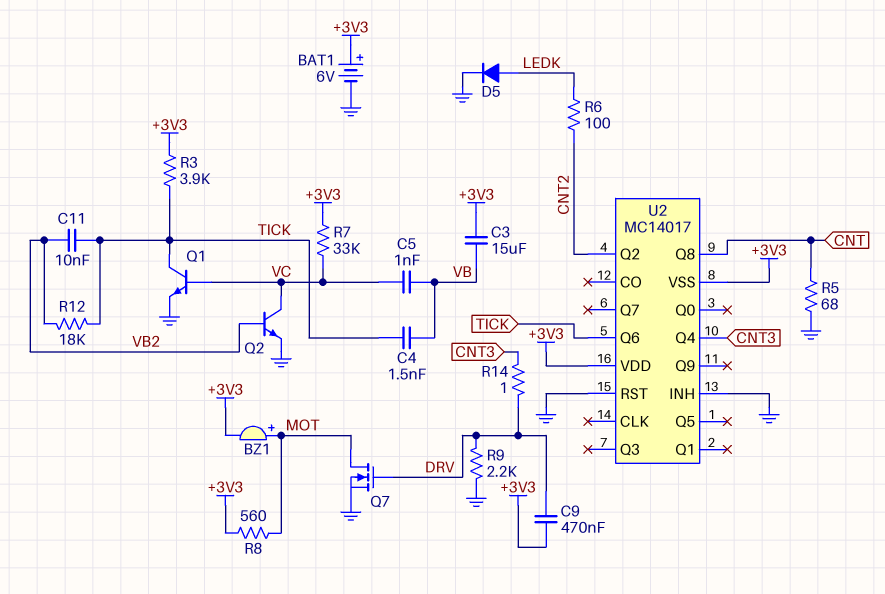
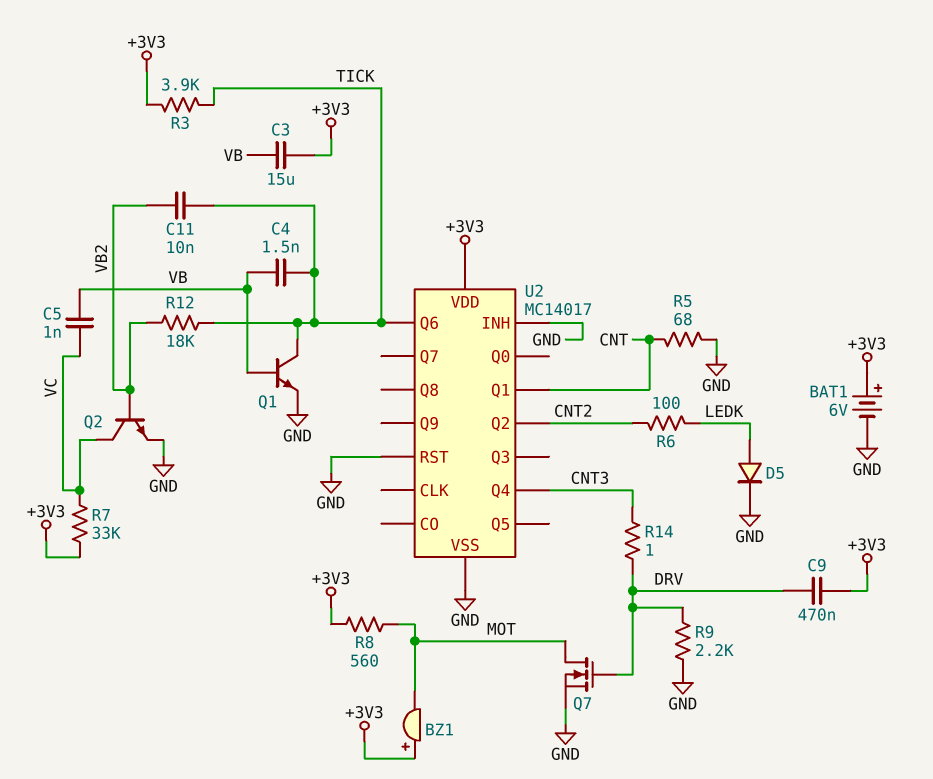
BZ1: buzzer (plus MOT, minus +3V3) -> buzzer (plus +3V3, minus MOT)
Q1: NPN (B VC, C TICK, E GND) -> NPN (B VB, C TICK, E GND)
U2 pin Q1: none -> CNT
U2 pin Q8: CNT -> none
U2 pin VSS: +3V3 -> GND

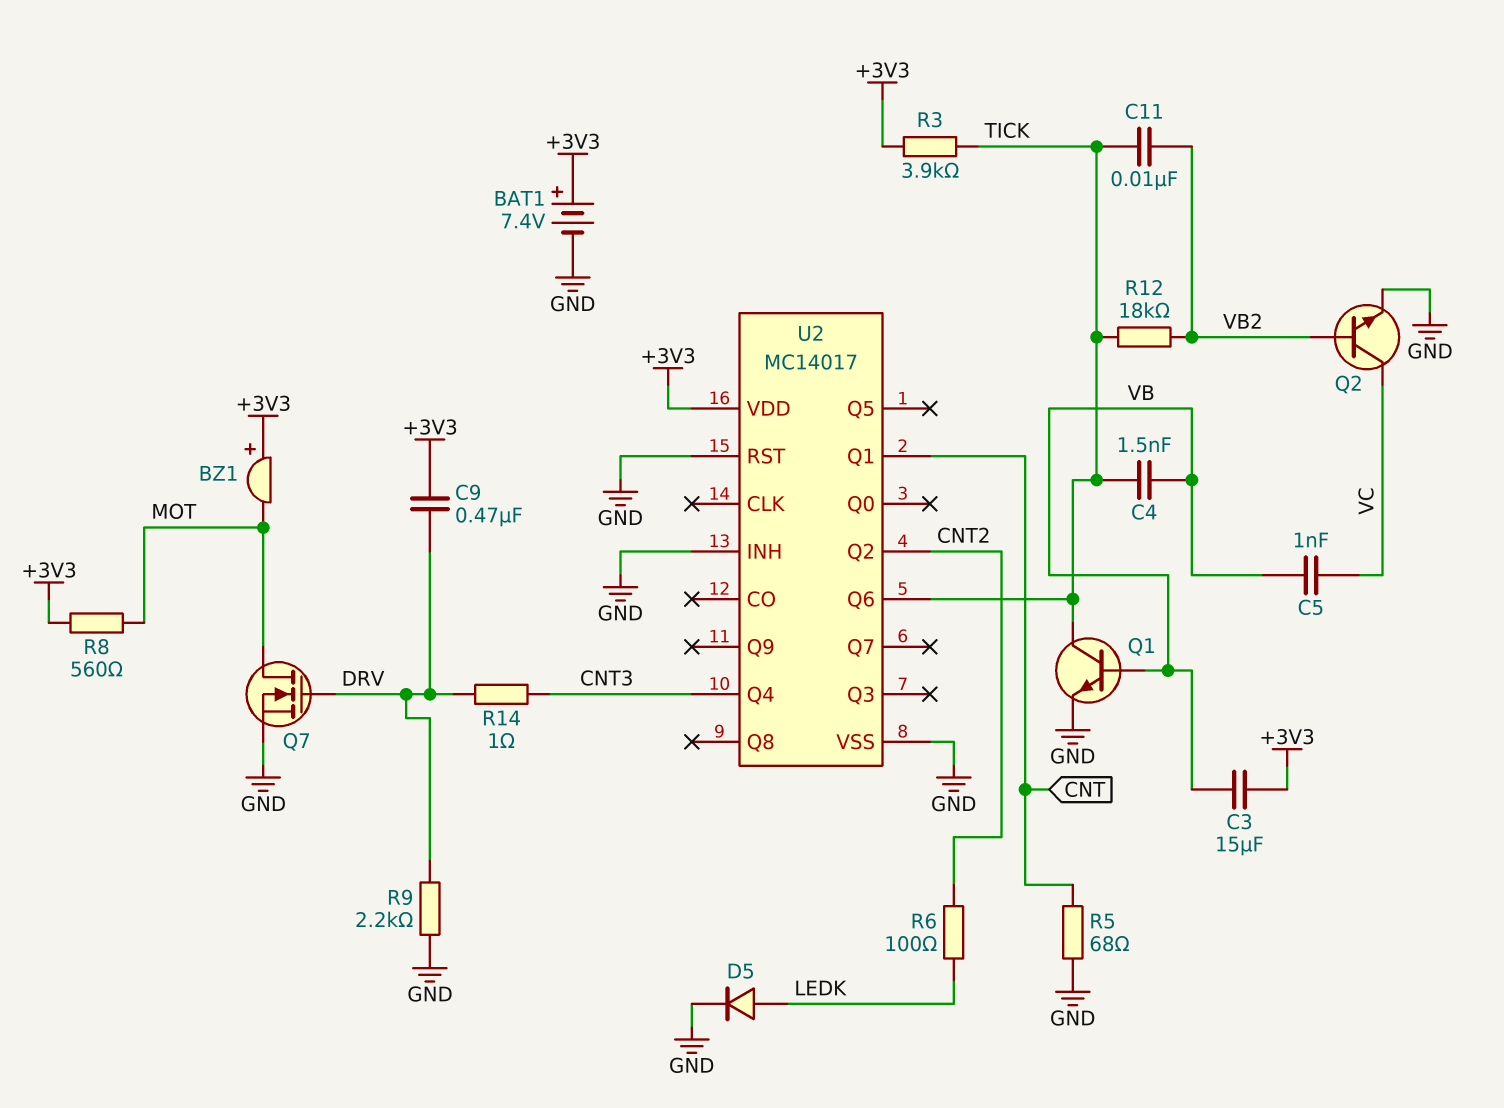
BAT1: 6V (plus +3V3, minus GND) -> 7.4V (plus +3V3, minus GND)
R7: 33k (+3V3, VC) -> none

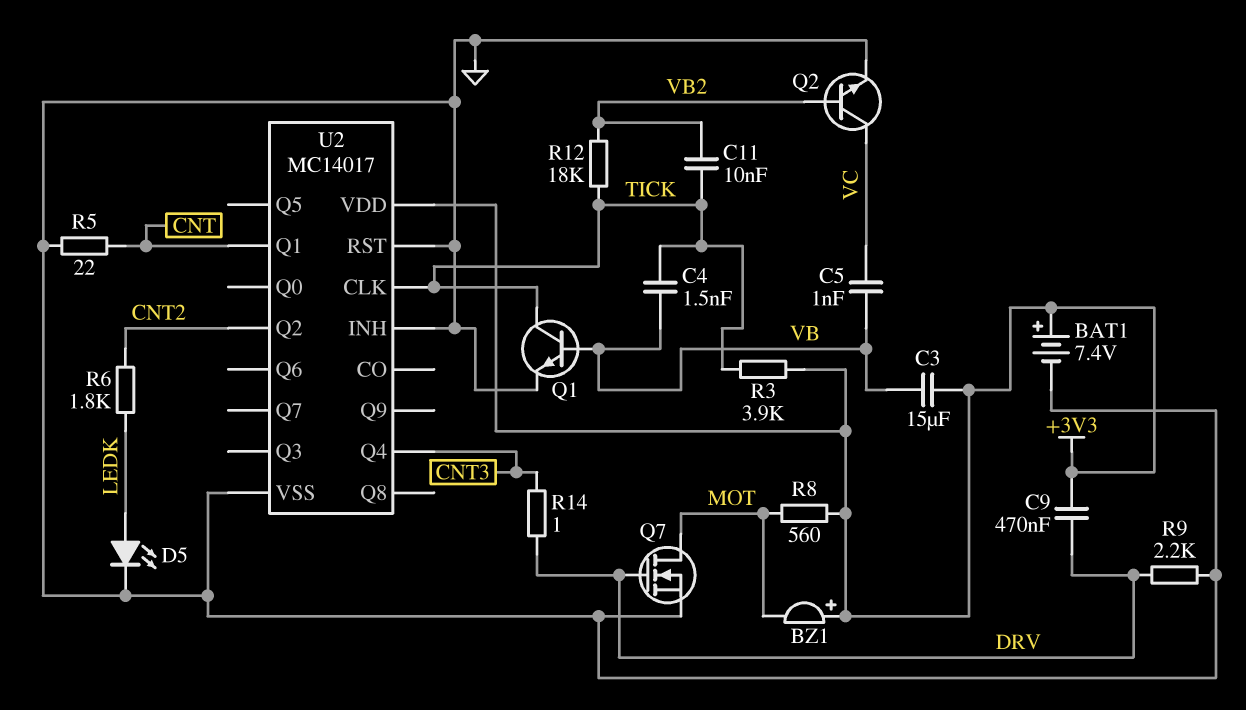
D5: diode (A LEDK, K GND) -> LED (A LEDK, K GND)
R5: 68 (CNT, GND) -> 22 (CNT, GND)
R6: 100 (CNT2, LEDK) -> 1.8k (CNT2, LEDK)
U2 pin CLK: none -> TICK
U2 pin Q6: TICK -> none

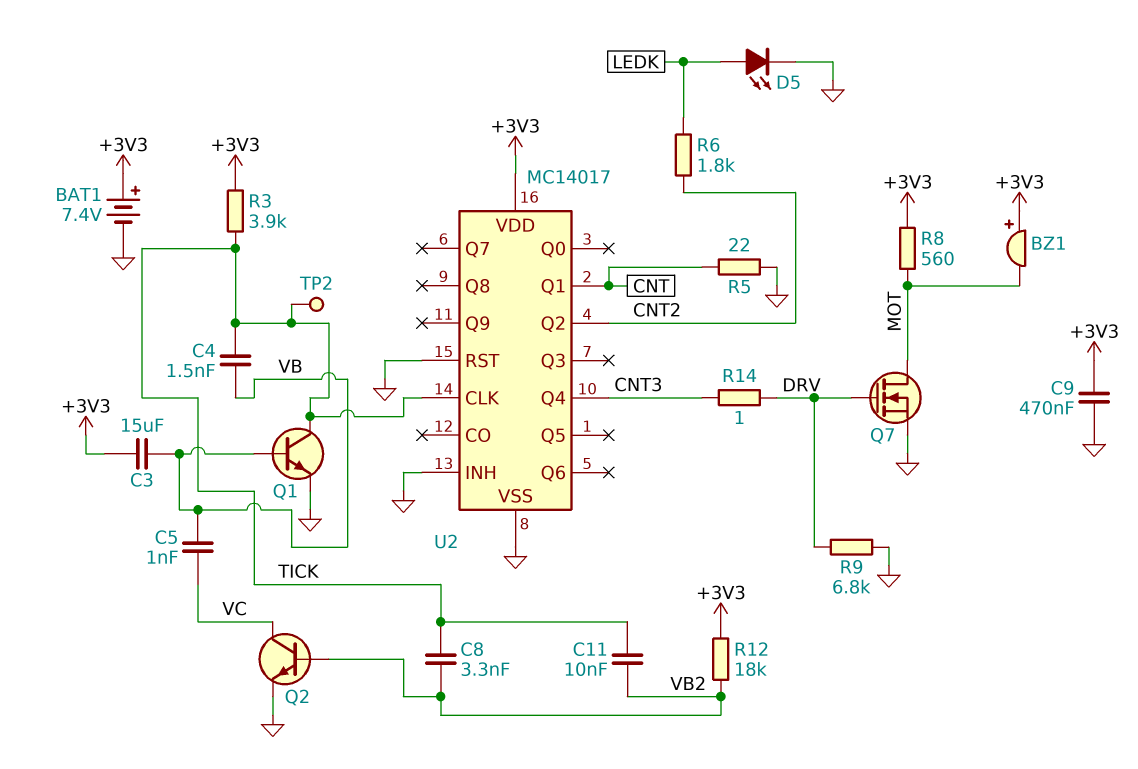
C8: none -> 3.3nF (TICK, VB2)
C9: 470nF (+3V3, DRV) -> 470nF (+3V3, GND)
R9: 2.2k (DRV, GND) -> 6.8k (DRV, GND)
R12: 18k (TICK, VB2) -> 18k (+3V3, VB2)
TP2: none -> test point (TICK)

